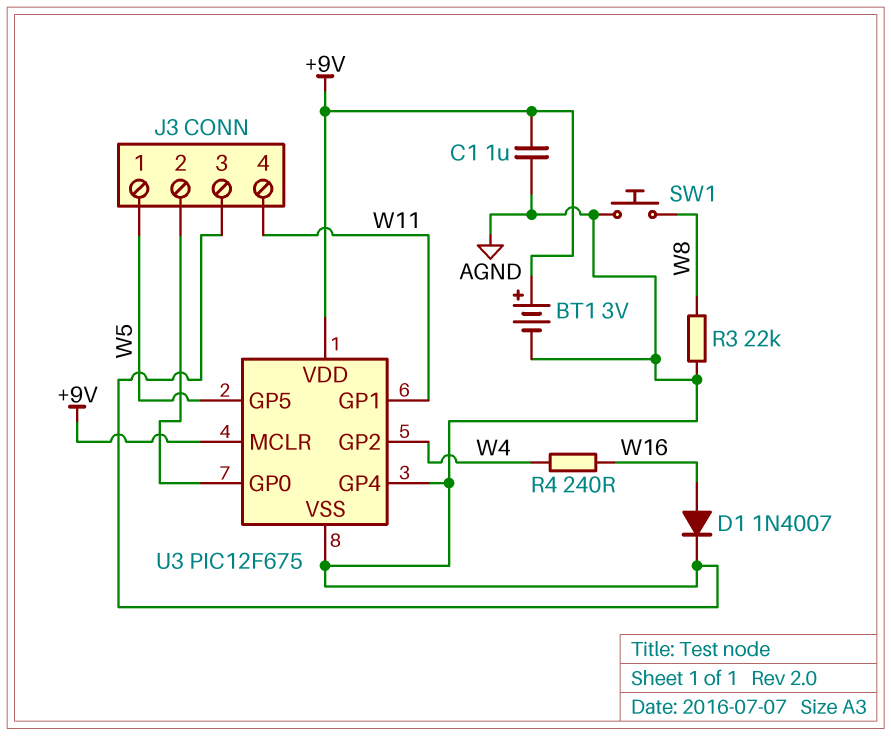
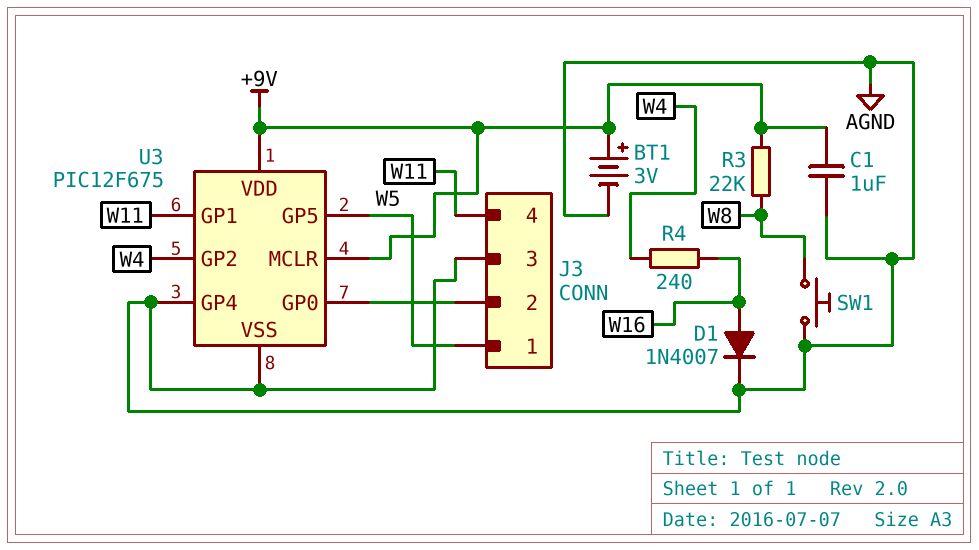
R3: 22k (AGND, W8) -> 22k (+9V, W8)

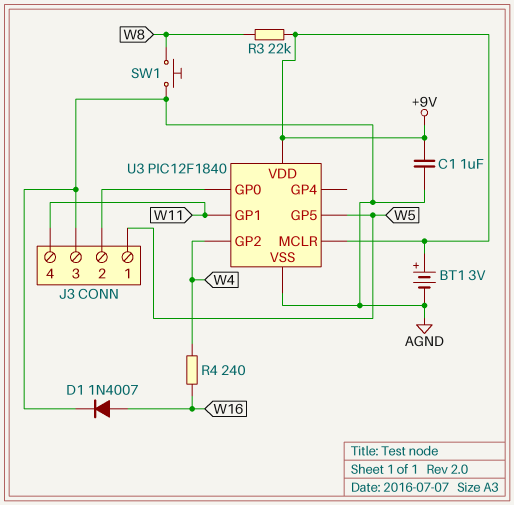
U3: PIC12F675 -> PIC12F1840
U3 pin GP4: AGND -> none

